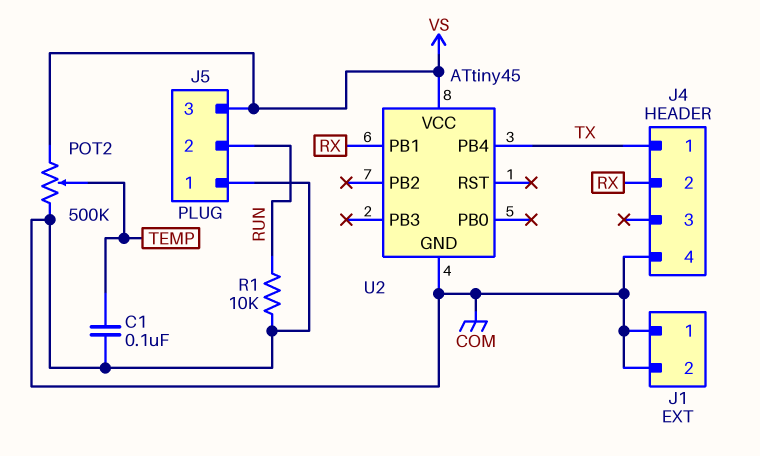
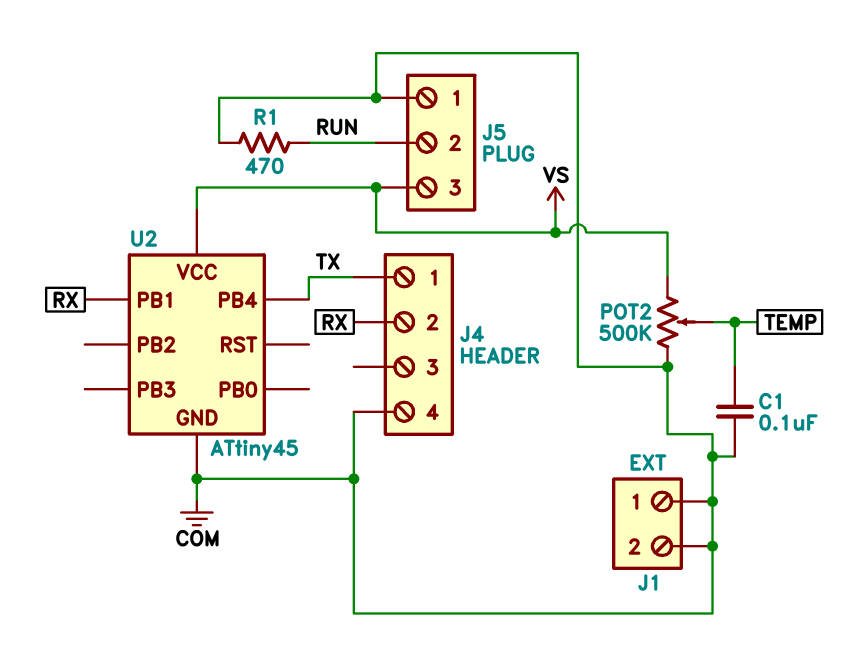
R1: 10k (COM, RUN) -> 470 (COM, RUN)

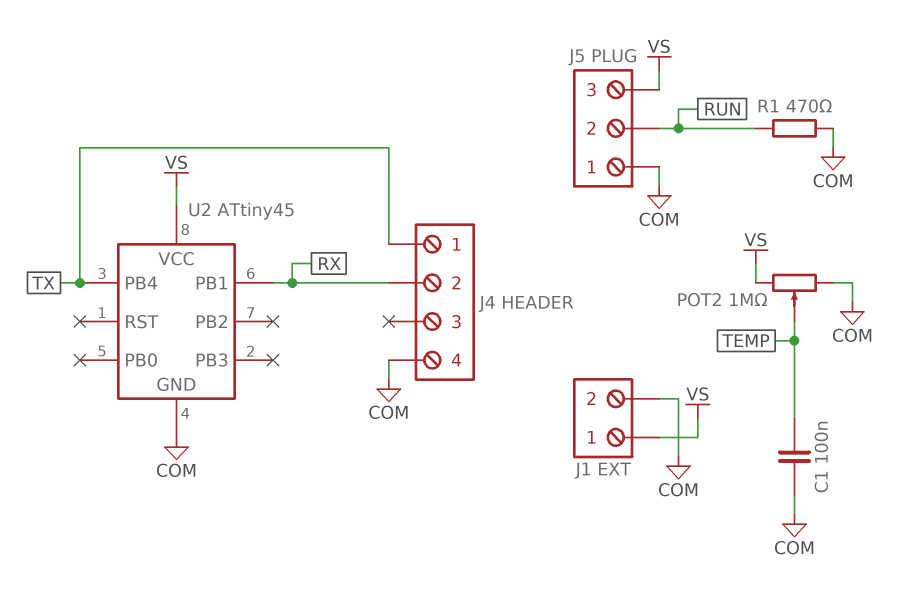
J1 pin 1: COM -> VS
POT2: 500k (COM, VS, wiper TEMP) -> 1M (COM, VS, wiper TEMP)

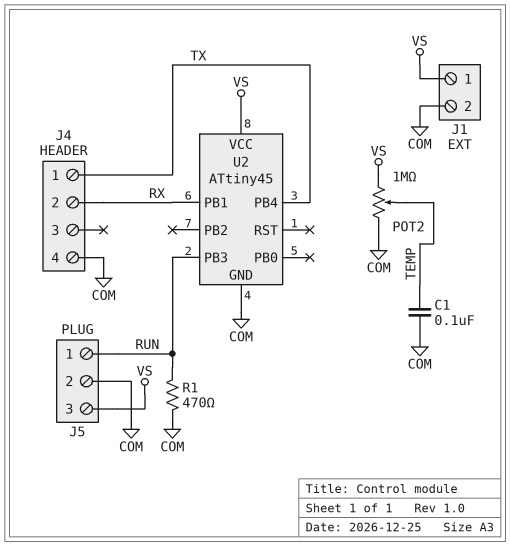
J5 pin 1: COM -> RUN
J5 pin 2: RUN -> COM
U2 pin PB3: none -> RUN

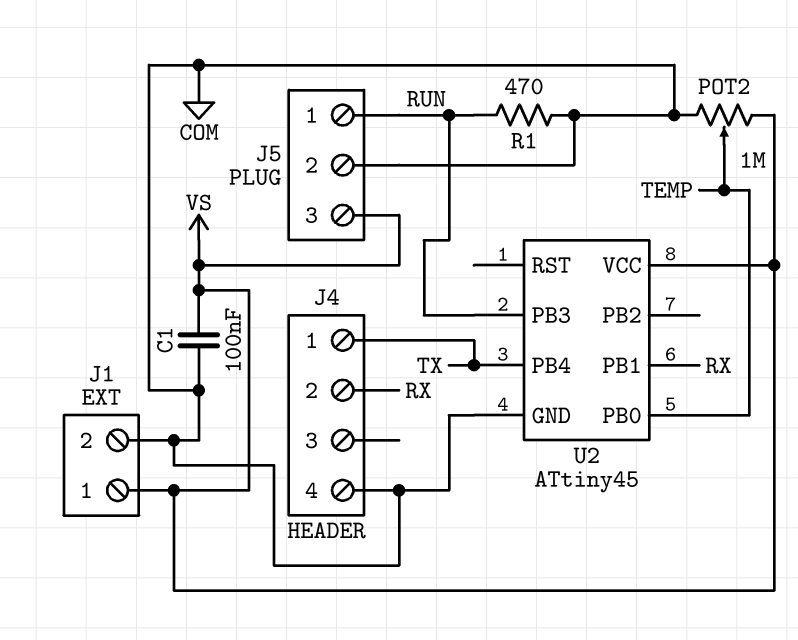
C1: 100nF (COM, TEMP) -> 100nF (COM, VS)
U2 pin PB0: none -> TEMP

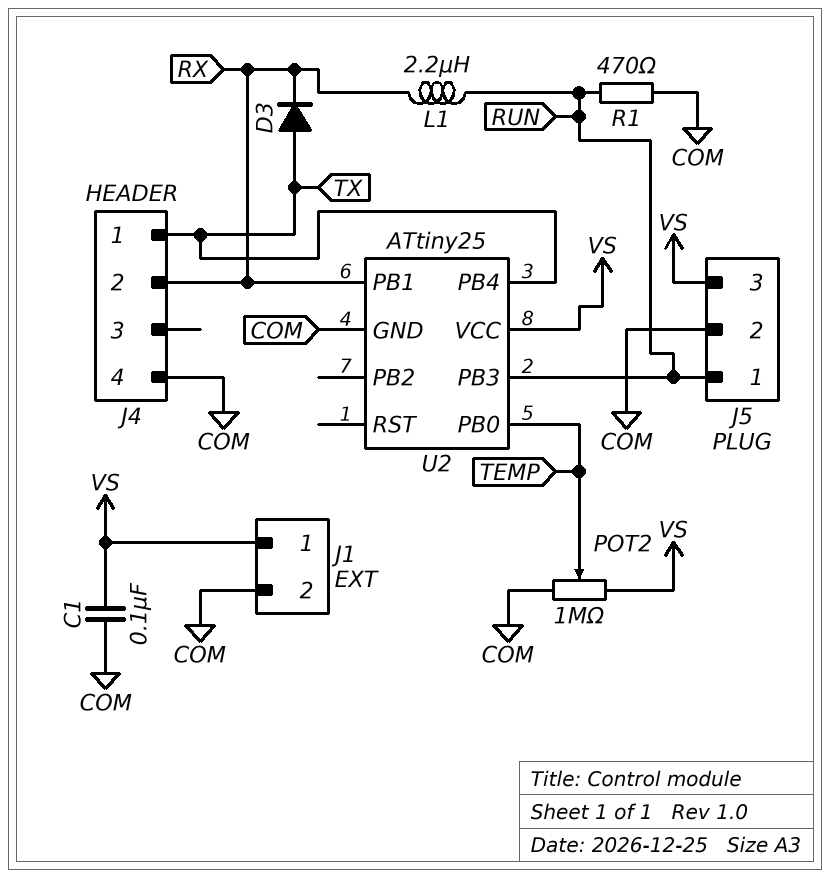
D3: none -> diode (A TX, K RX)
L1: none -> 2.2uH (RUN, RX)
U2: ATtiny45 -> ATtiny25

